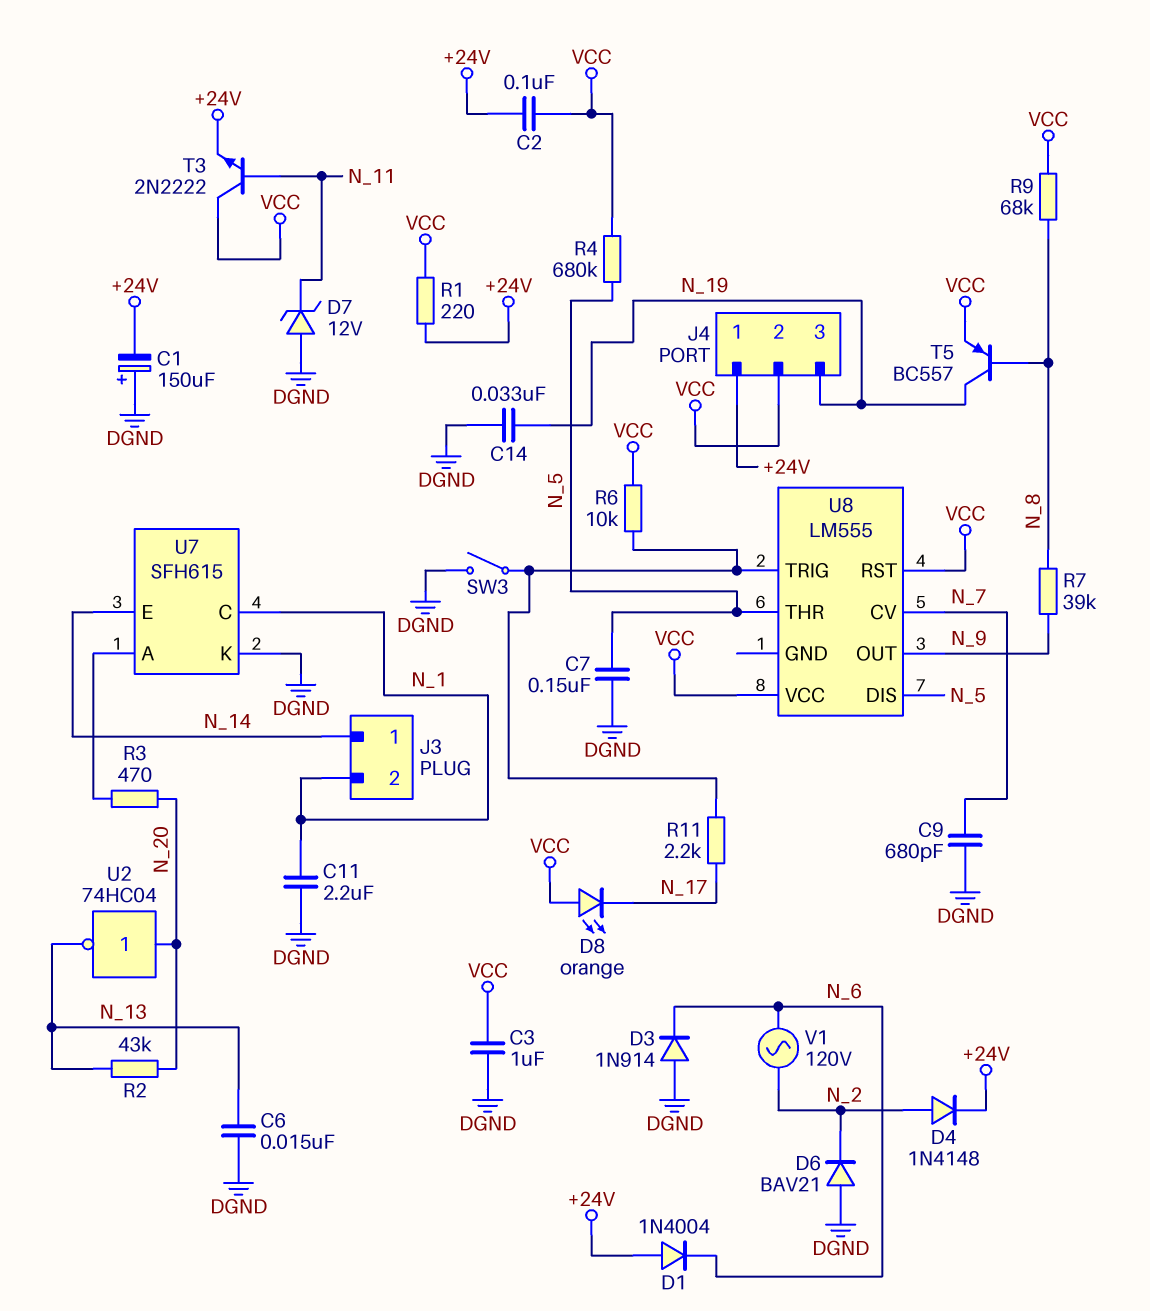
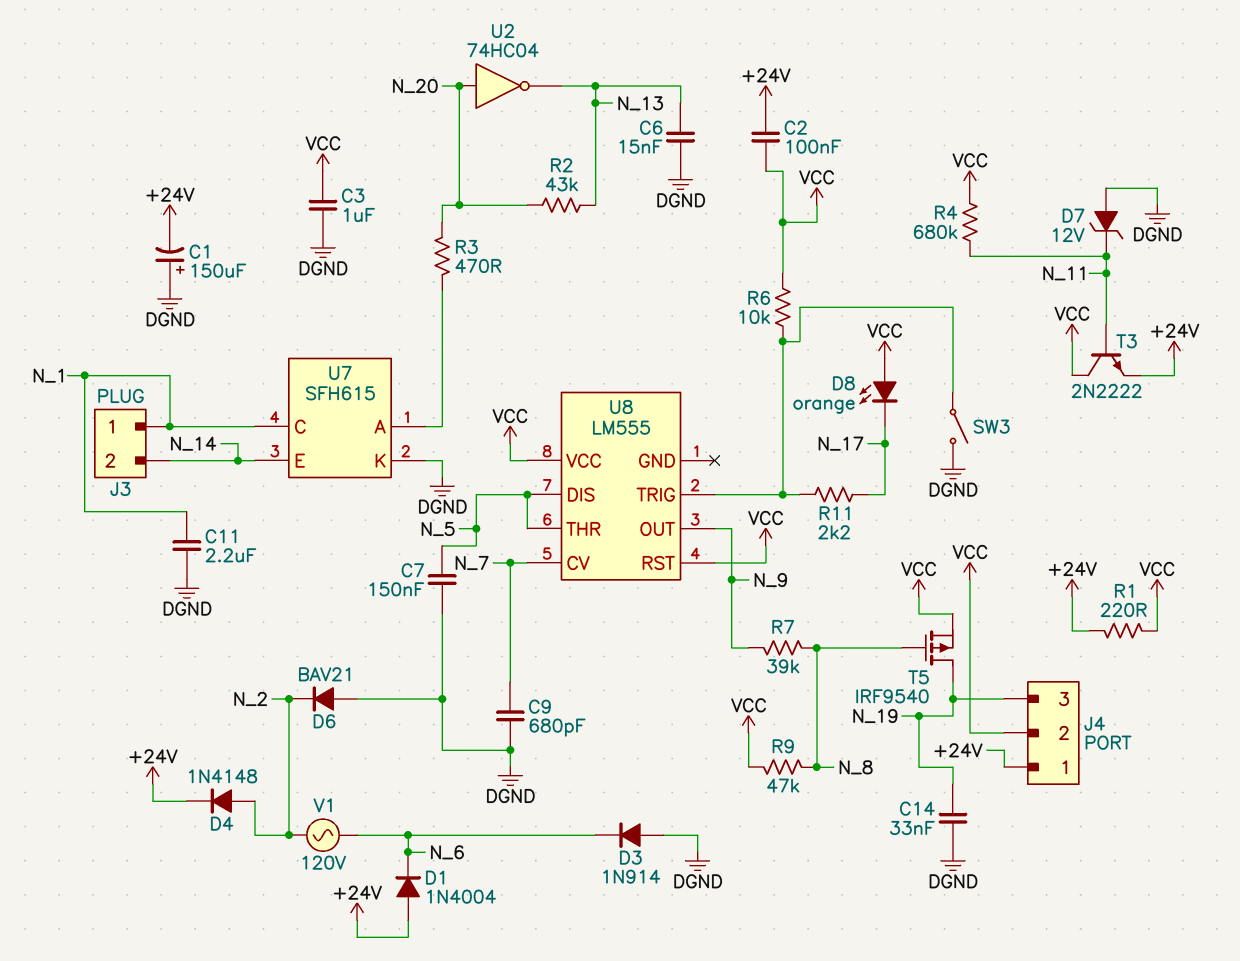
J3 pin 1: N_14 -> N_1
J3 pin 2: N_1 -> N_14
R4: 680k (N_5, VCC) -> 680k (N_11, VCC)
R9: 68k (N_8, VCC) -> 47k (N_8, VCC)
T5: PNP BC557 (B N_8, C N_19, E VCC) -> PMOS IRF9540 (G N_8, D N_19, S VCC)

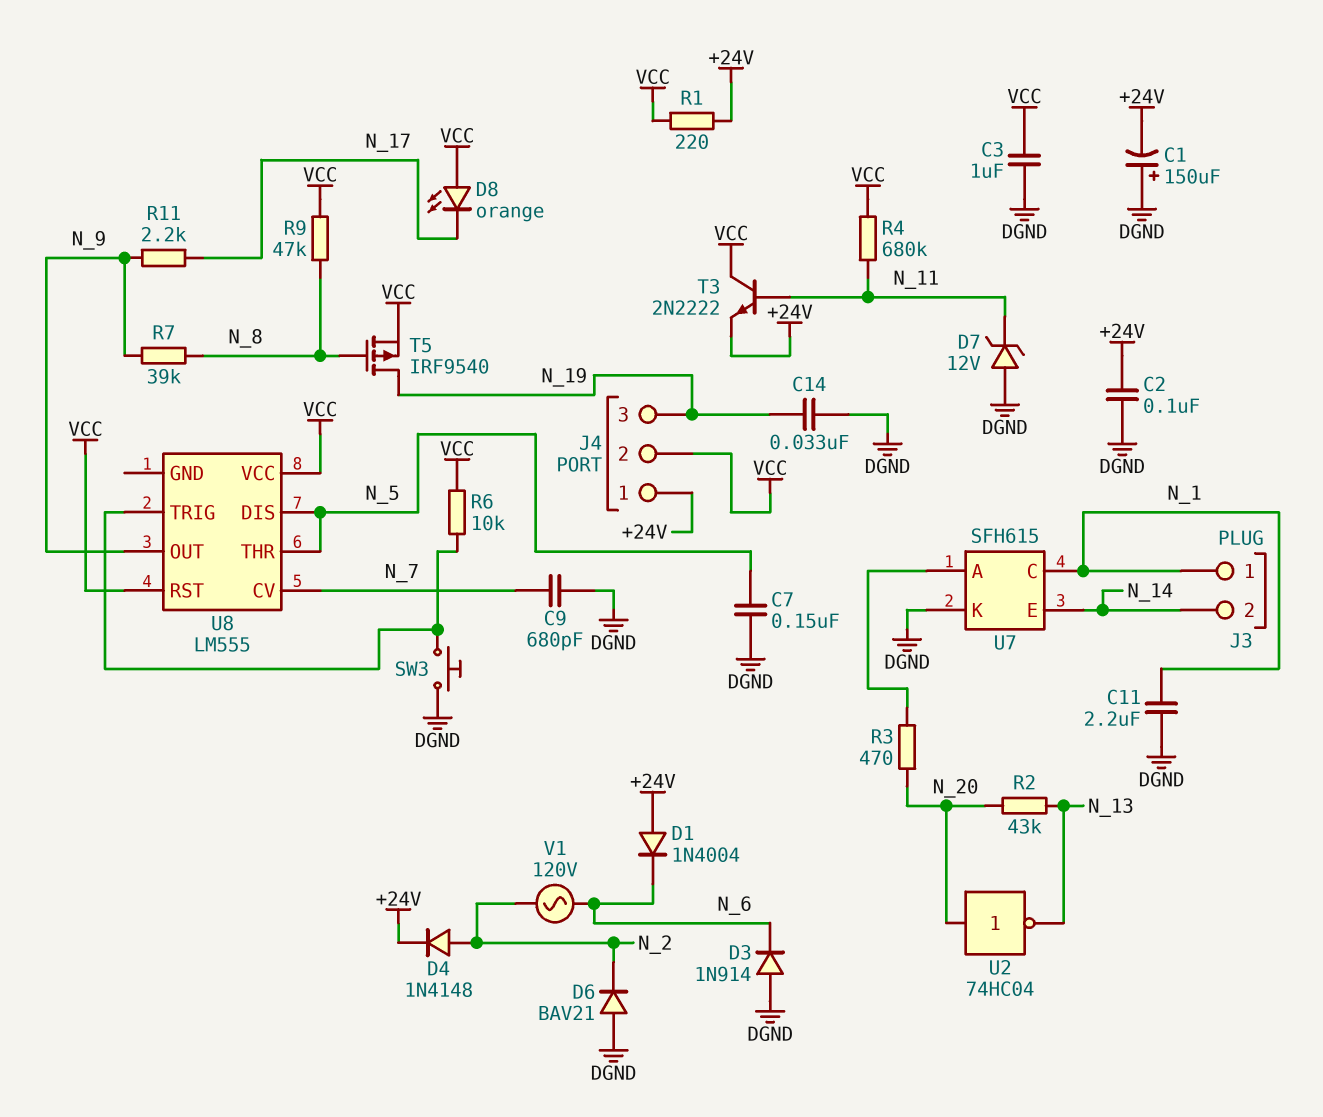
C2: 100nF (+24V, VCC) -> 100nF (+24V, DGND)
C6: 15nF (DGND, N_13) -> none
R11: 2.2k (N_17, U8/TRIG) -> 2.2k (N_9, N_17)
SW3: switch (DGND, U8/TRIG) -> button (DGND, U8/TRIG)

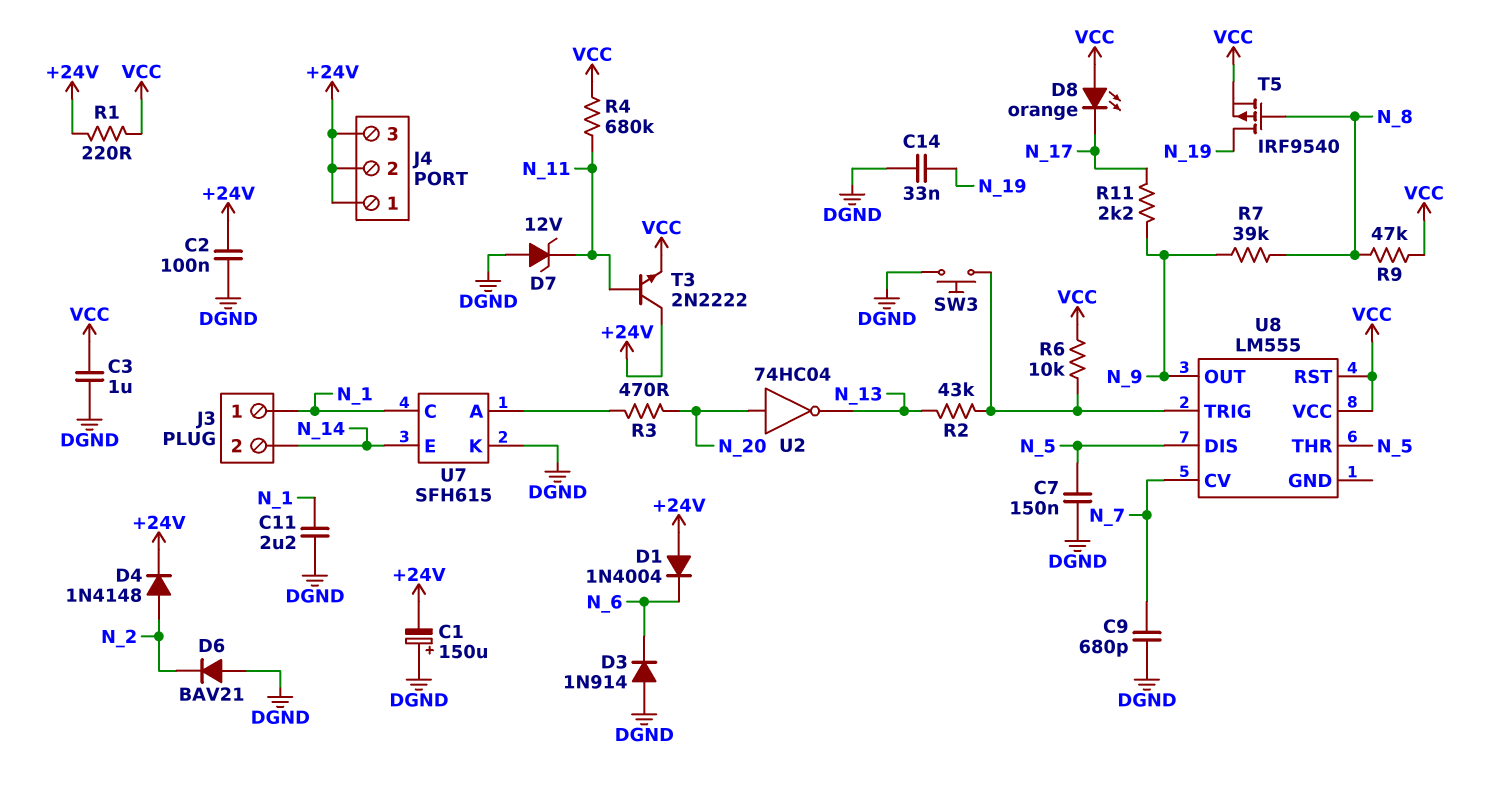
J4 pin 2: VCC -> +24V
J4 pin 3: N_19 -> +24V
R2: 43k (N_13, N_20) -> 43k (N_13, U8/TRIG)
T3: NPN 2N2222 (B N_11, C VCC, E +24V) -> NPN 2N2222 (B N_11, C +24V, E VCC)
V1: AC 120V (N_2, N_6) -> none

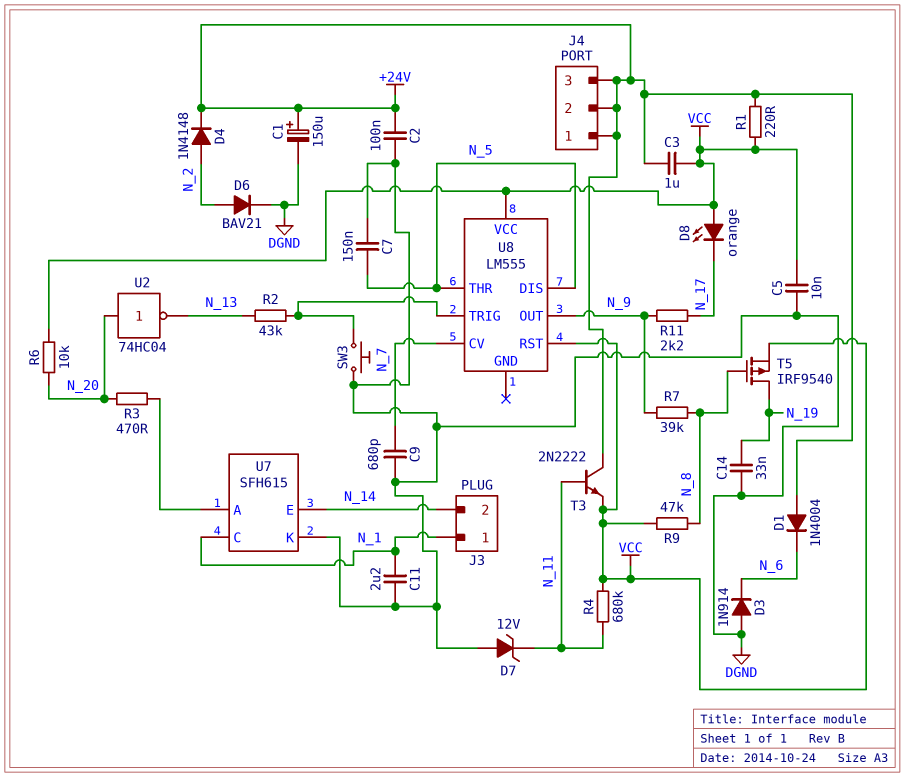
C1: 150uF (plus DGND, minus +24V) -> 150uF (plus +24V, minus DGND)
C3: 1uF (DGND, VCC) -> 1uF (+24V, VCC)
C5: none -> 10nF (DGND, VCC)
D6: diode BAV21 (A DGND, K N_2) -> diode BAV21 (A N_2, K DGND)
R6: 10k (U8/TRIG, VCC) -> 10k (N_20, VCC)

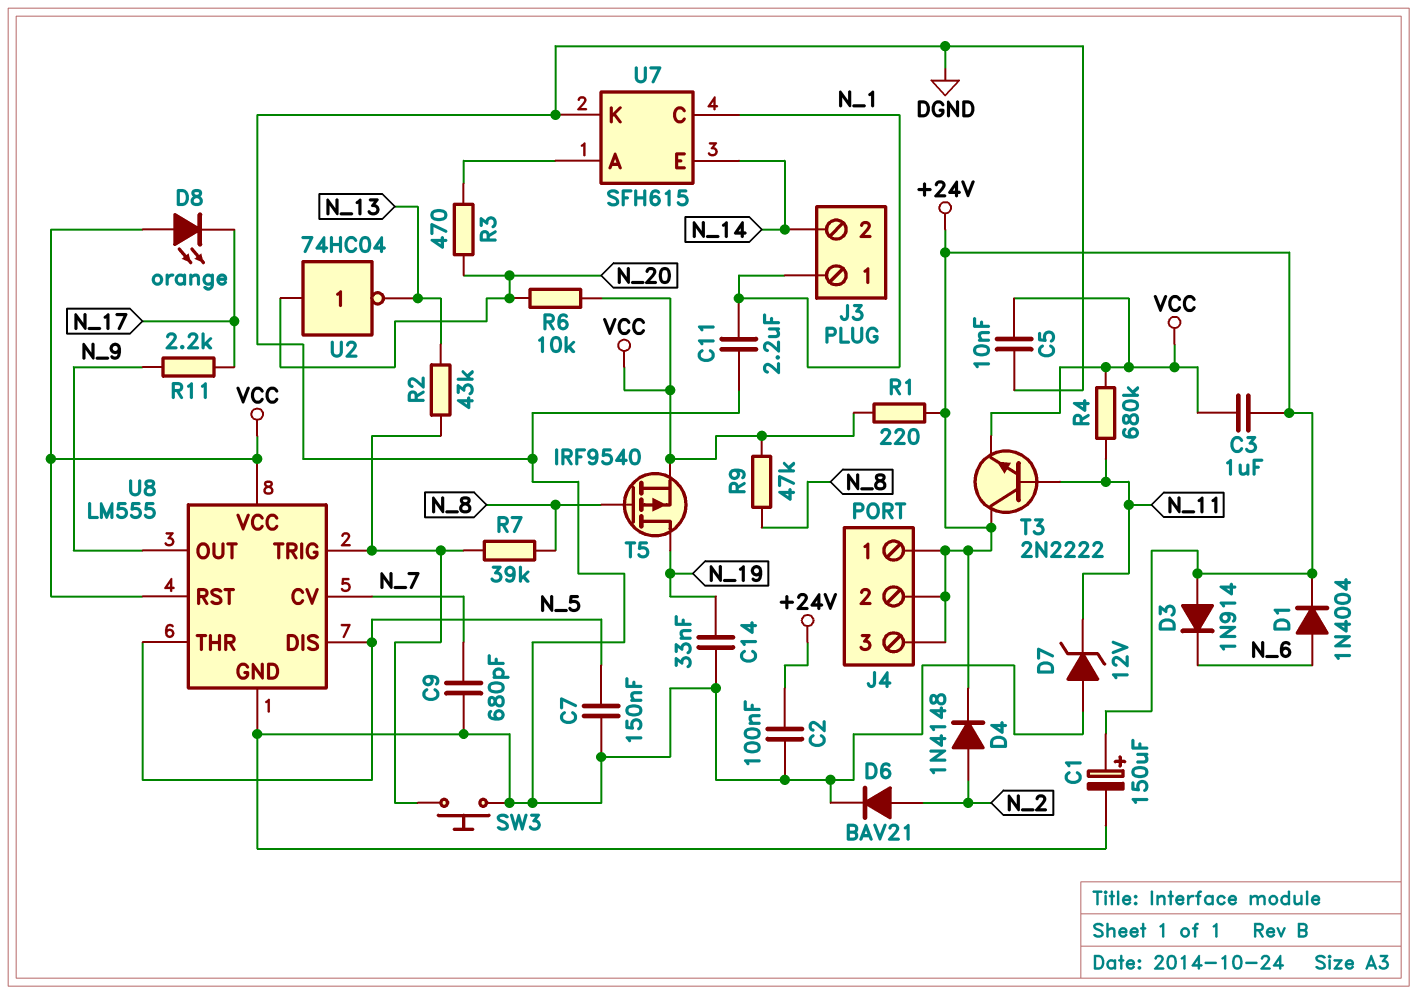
D1: diode 1N4004 (A +24V, K N_6) -> diode 1N4004 (A N_6, K +24V)
D3: diode 1N914 (A DGND, K N_6) -> diode 1N914 (A +24V, K N_6)
R7: 39k (N_8, N_9) -> 39k (N_8, U8/TRIG)
U8 pin GND: none -> DGND

